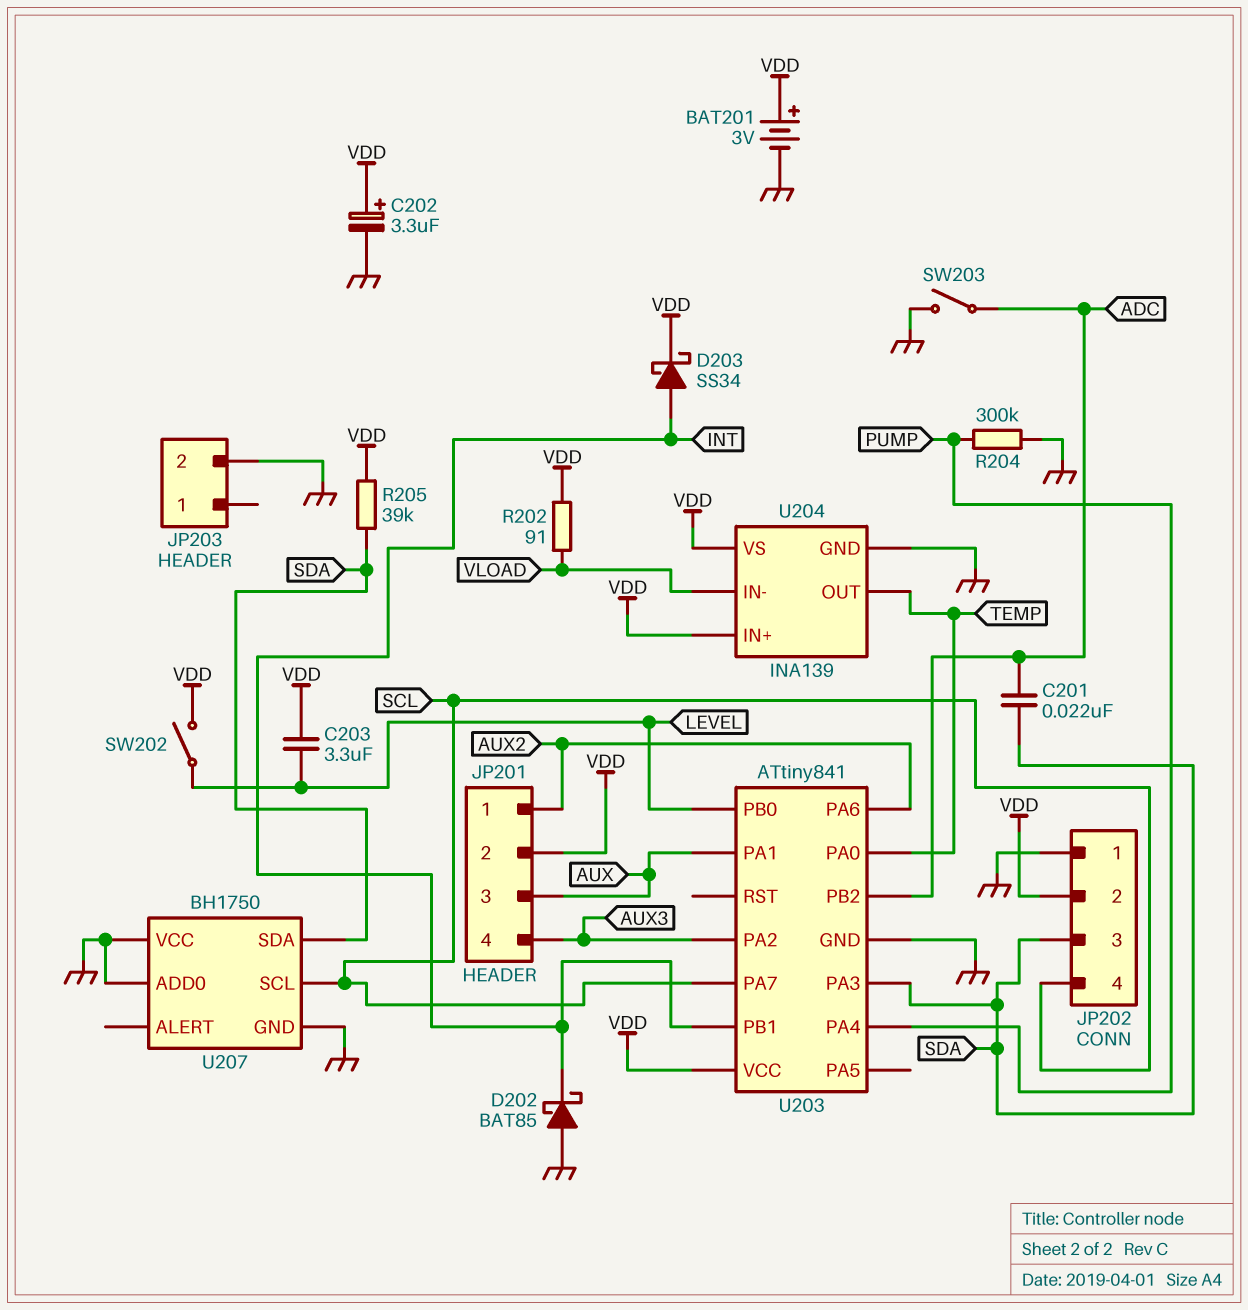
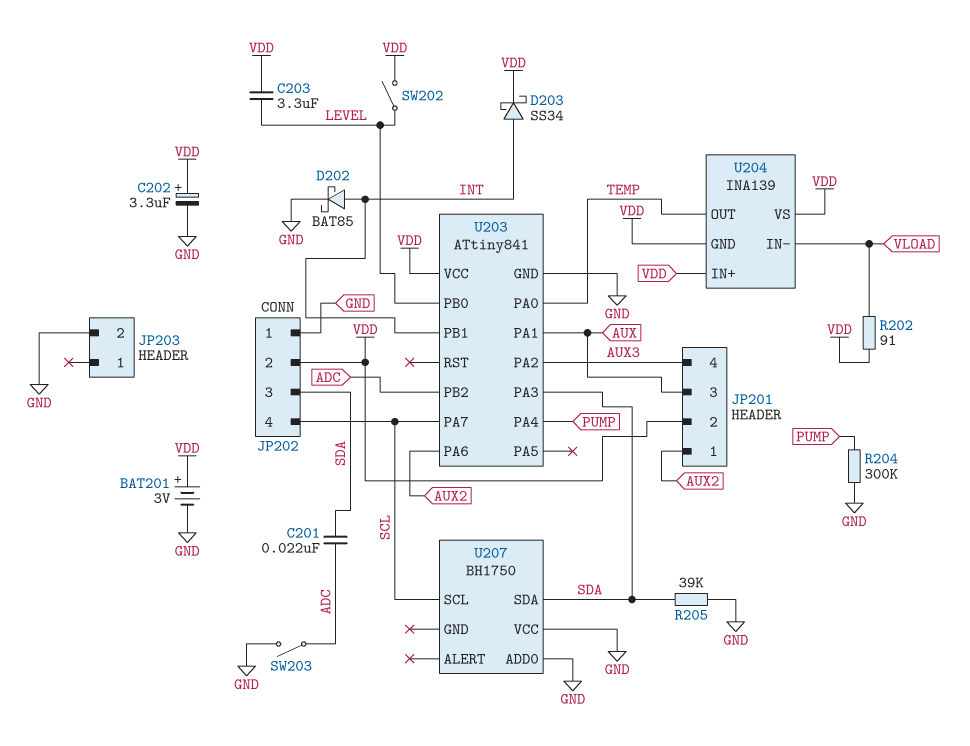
D202: schottky BAT85 (A GND, K INT) -> schottky BAT85 (A INT, K GND)
R205: 39k (SDA, VDD) -> 39k (GND, SDA)
U204 pin GND: GND -> VDD
U207 pin GND: GND -> none

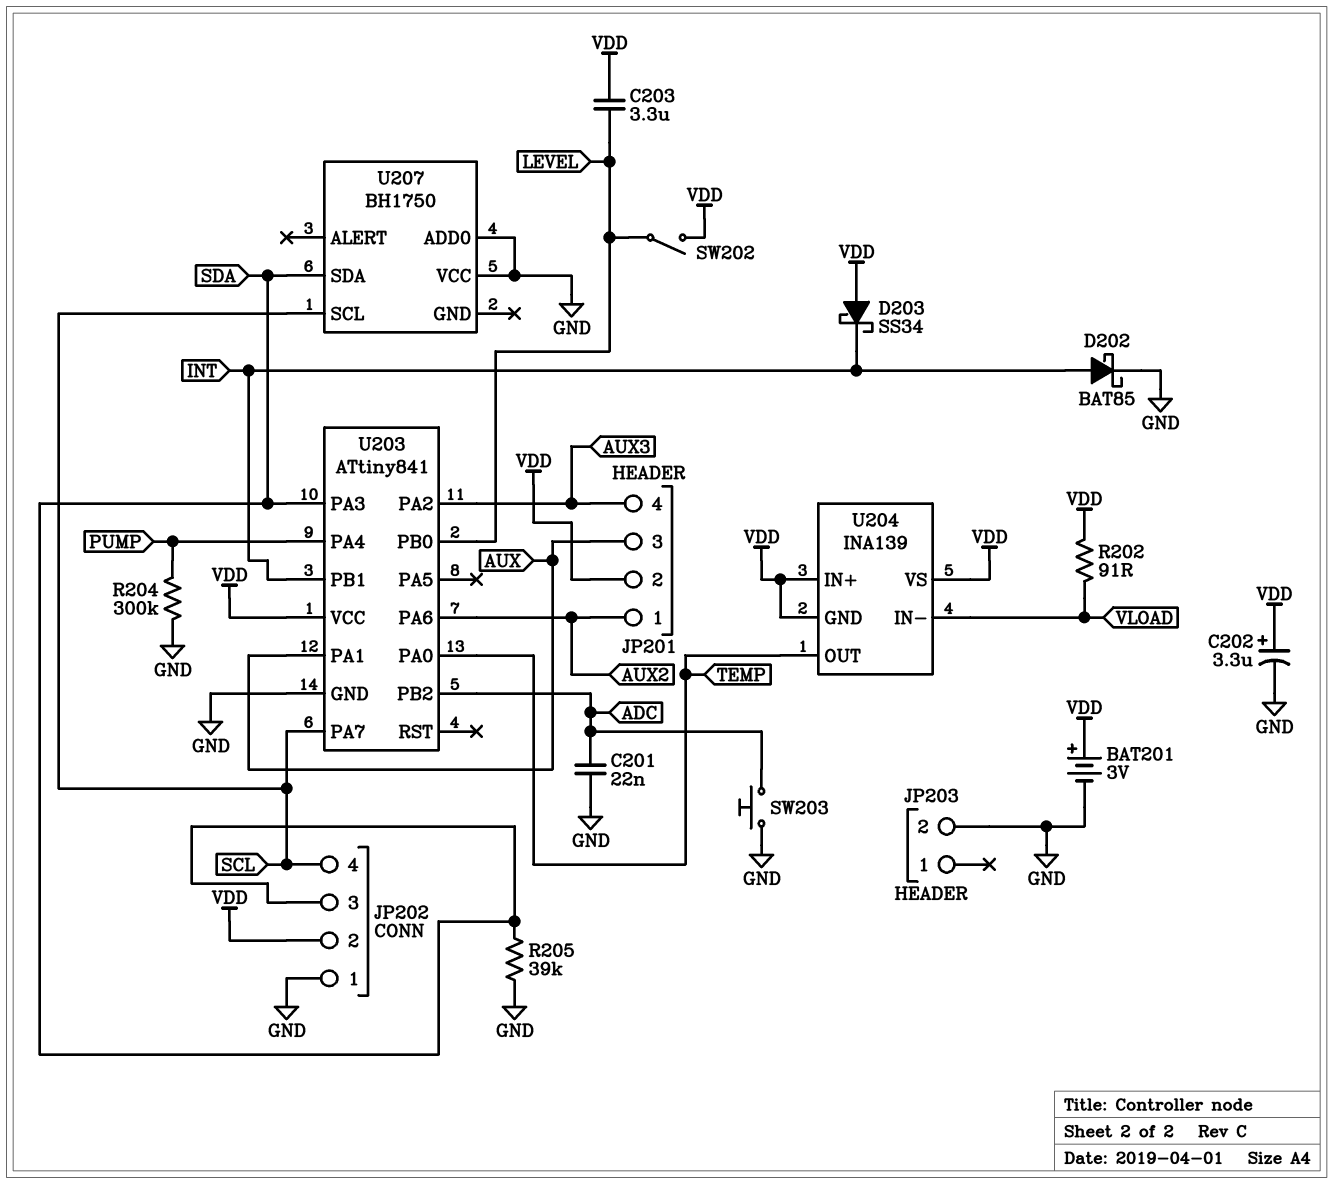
C201: 22nF (ADC, SDA) -> 22nF (ADC, GND)
D203: schottky SS34 (A INT, K VDD) -> schottky SS34 (A VDD, K INT)
SW203: switch (ADC, GND) -> button (ADC, GND)

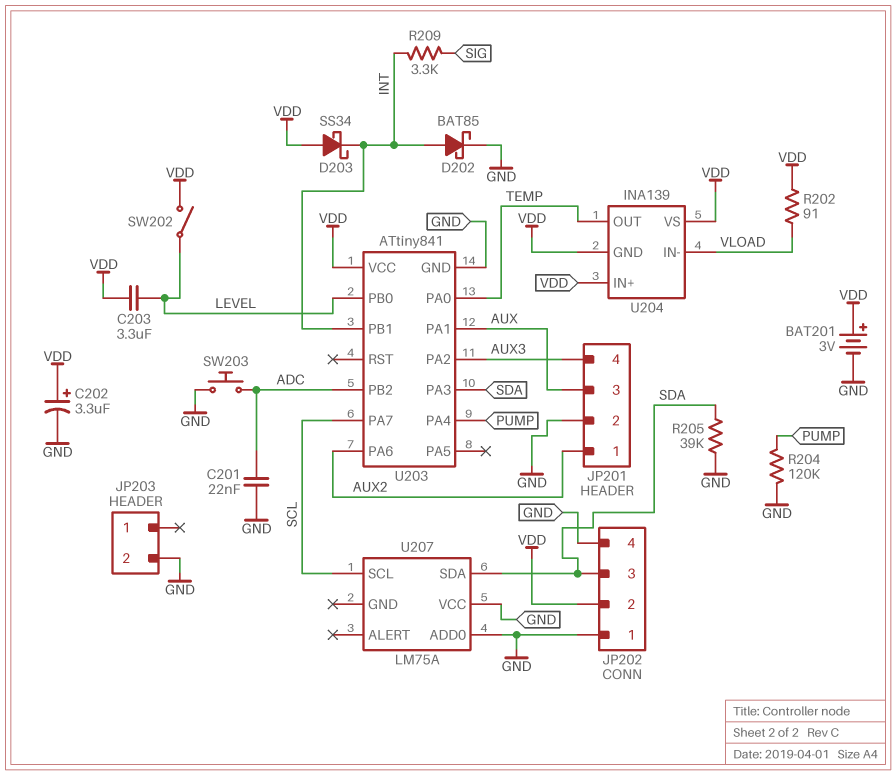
JP201 pin 2: VDD -> GND
JP202 pin 4: SCL -> GND
R204: 300k (GND, PUMP) -> 120k (GND, PUMP)
R209: none -> 3.3k (INT, SIG)
U207: BH1750 -> LM75A

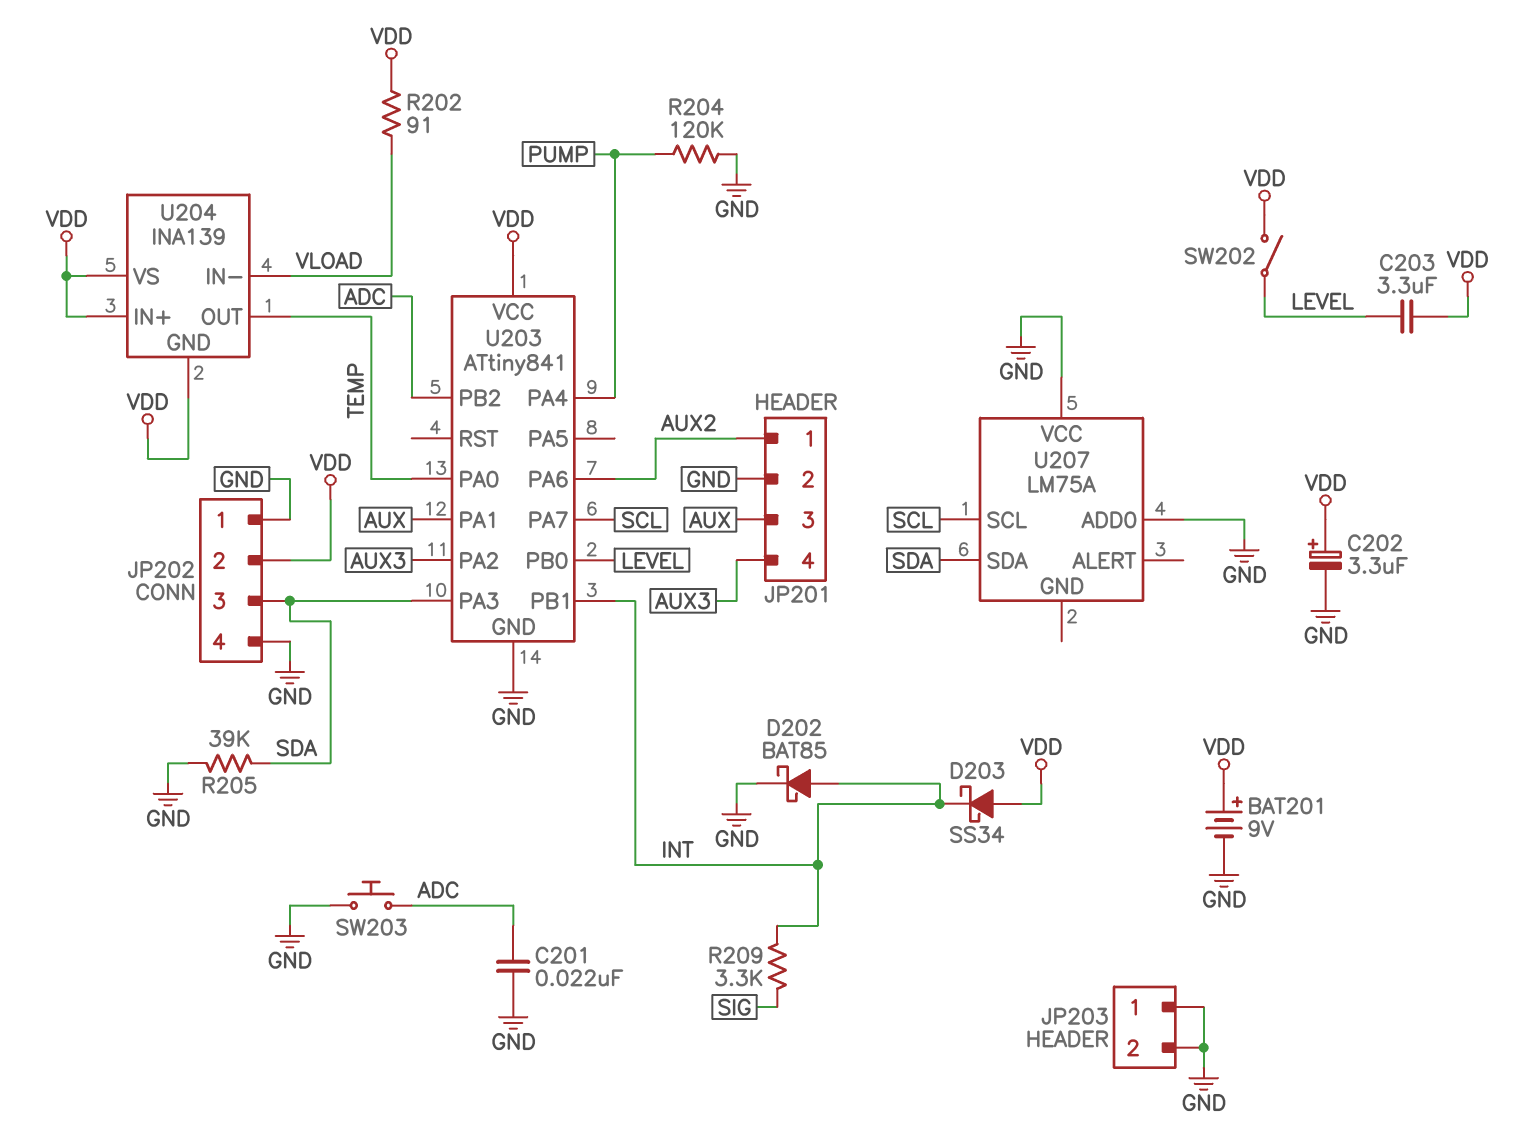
BAT201: 3V (plus VDD, minus GND) -> 9V (plus VDD, minus GND)
JP203 pin 1: none -> GND

